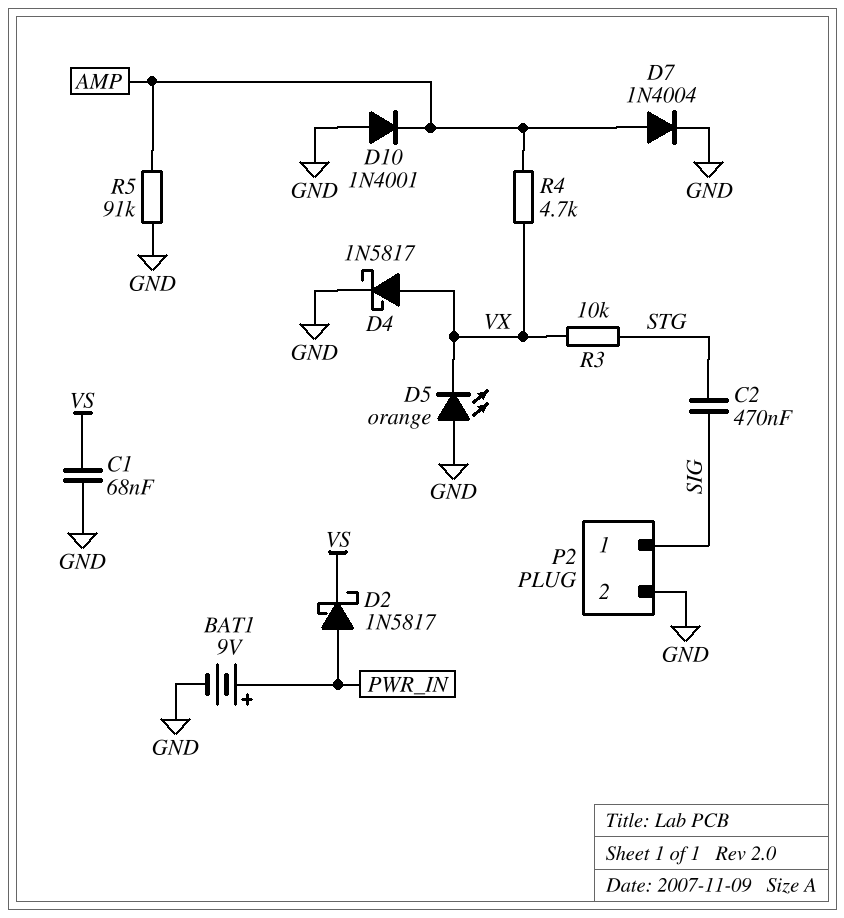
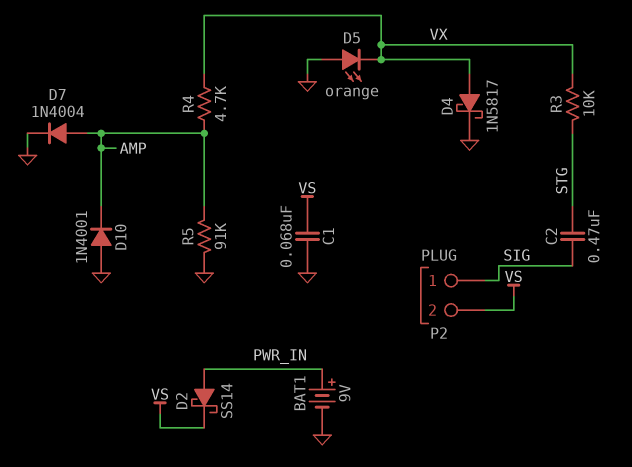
D2: schottky 1N5817 (A PWR_IN, K VS) -> schottky SS14 (A PWR_IN, K VS)
P2 pin 2: GND -> VS

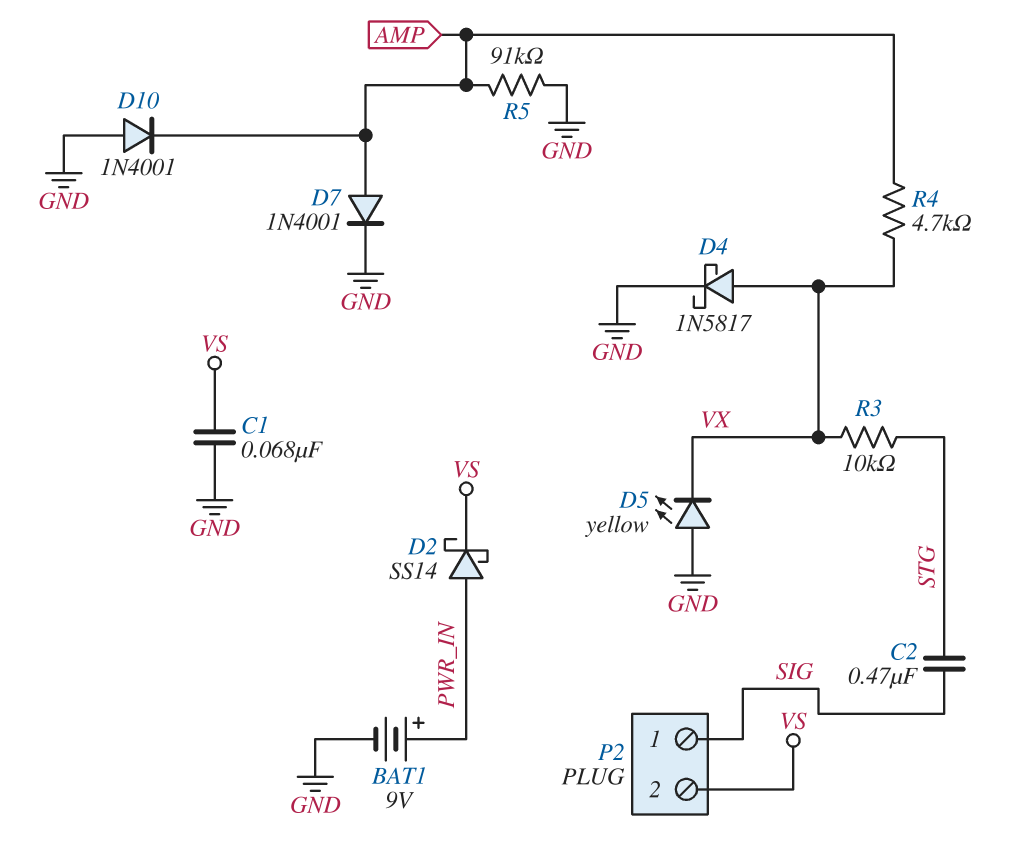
D5: LED orange (A GND, K VX) -> LED yellow (A GND, K VX)
D7: diode 1N4004 (A AMP, K GND) -> diode 1N4001 (A AMP, K GND)

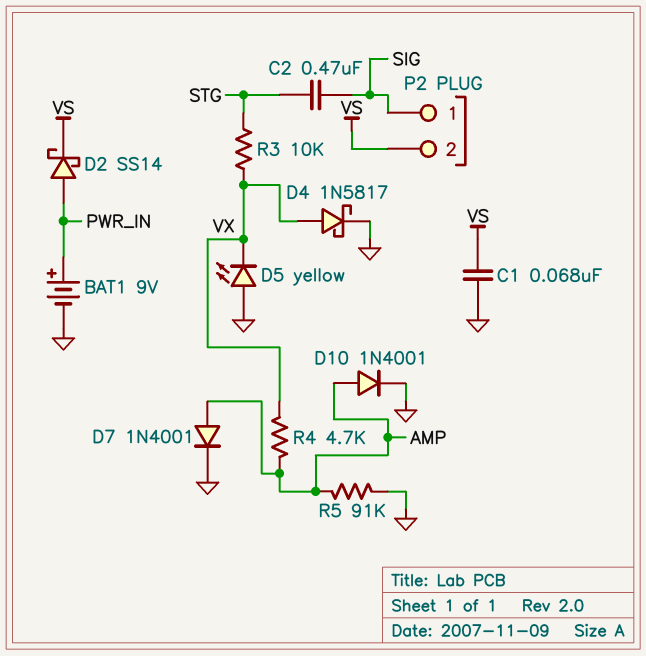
D10: diode 1N4001 (A GND, K AMP) -> diode 1N4001 (A AMP, K GND)

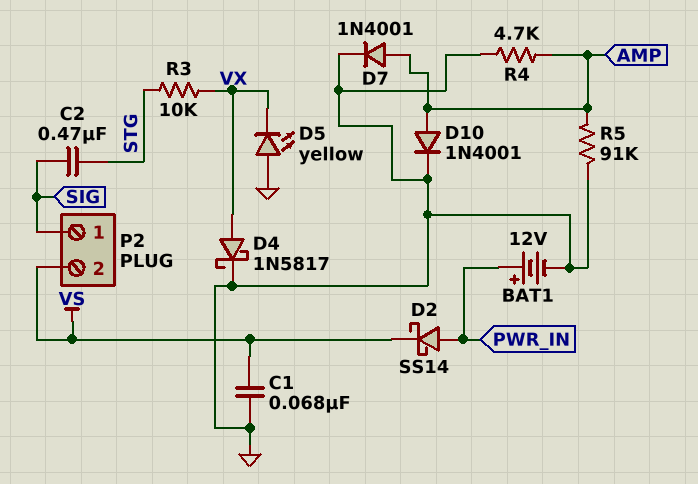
BAT1: 9V (plus PWR_IN, minus GND) -> 12V (plus PWR_IN, minus GND)
R4: 4.7k (AMP, VX) -> 4.7k (AMP, GND)

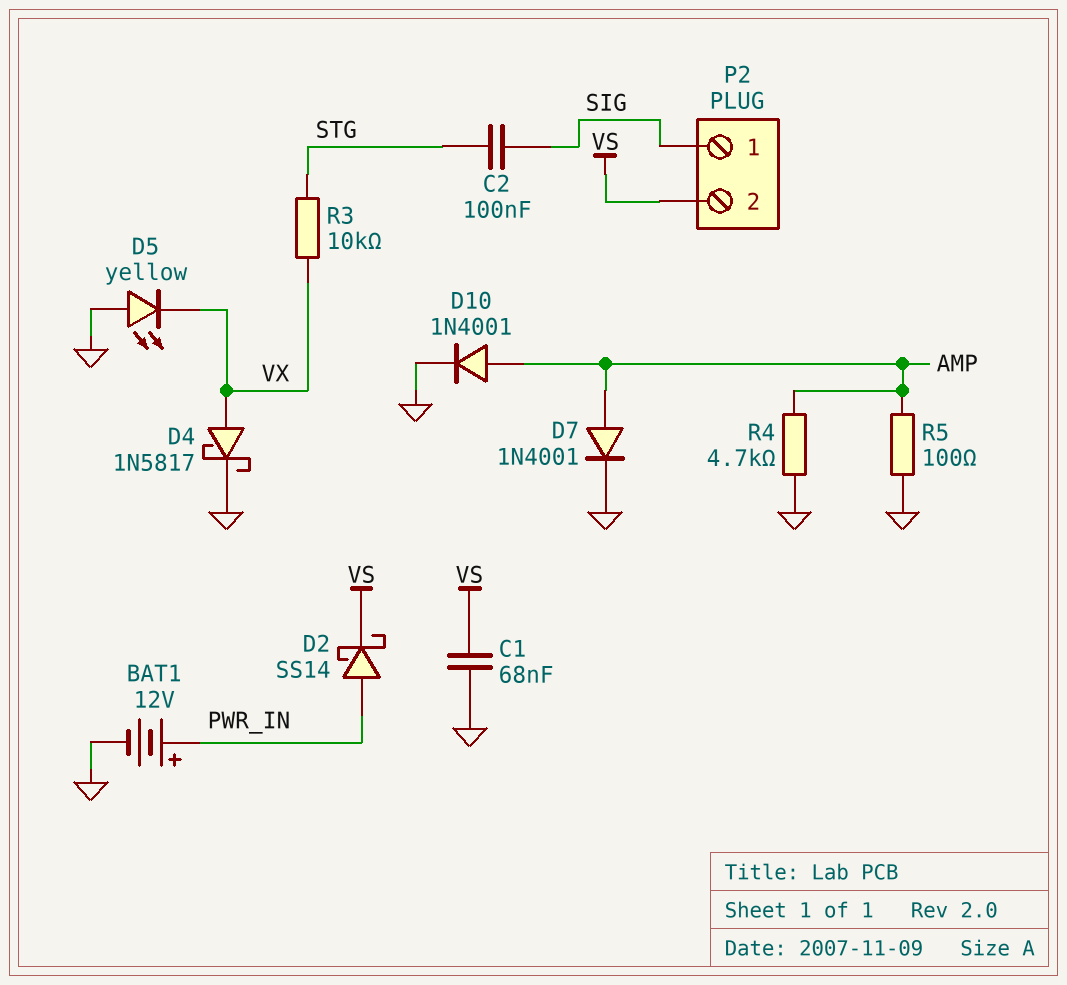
C2: 470nF (SIG, STG) -> 100nF (SIG, STG)
R5: 91k (AMP, GND) -> 100 (AMP, GND)

